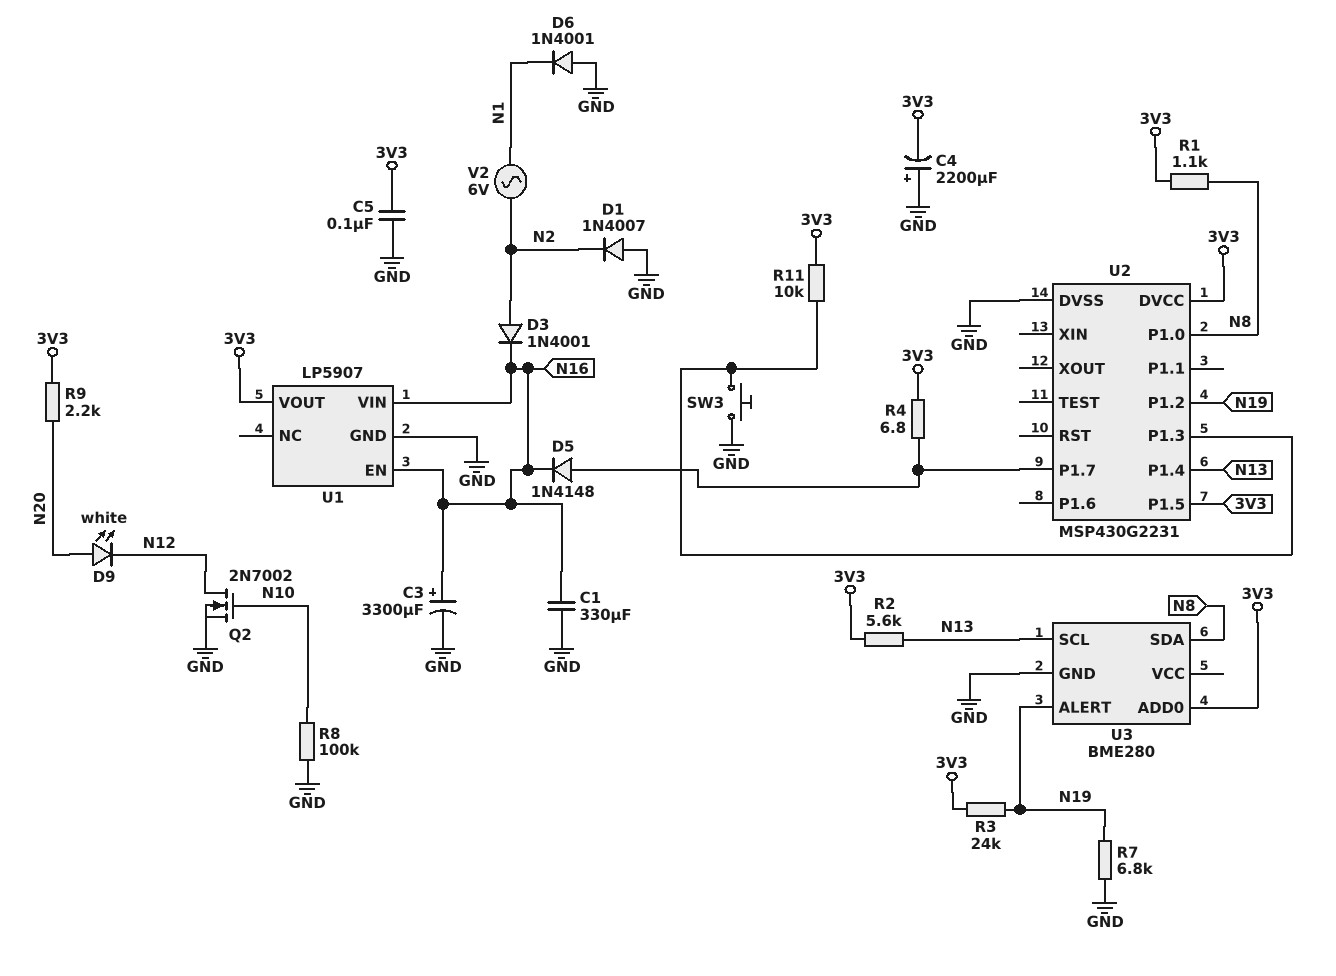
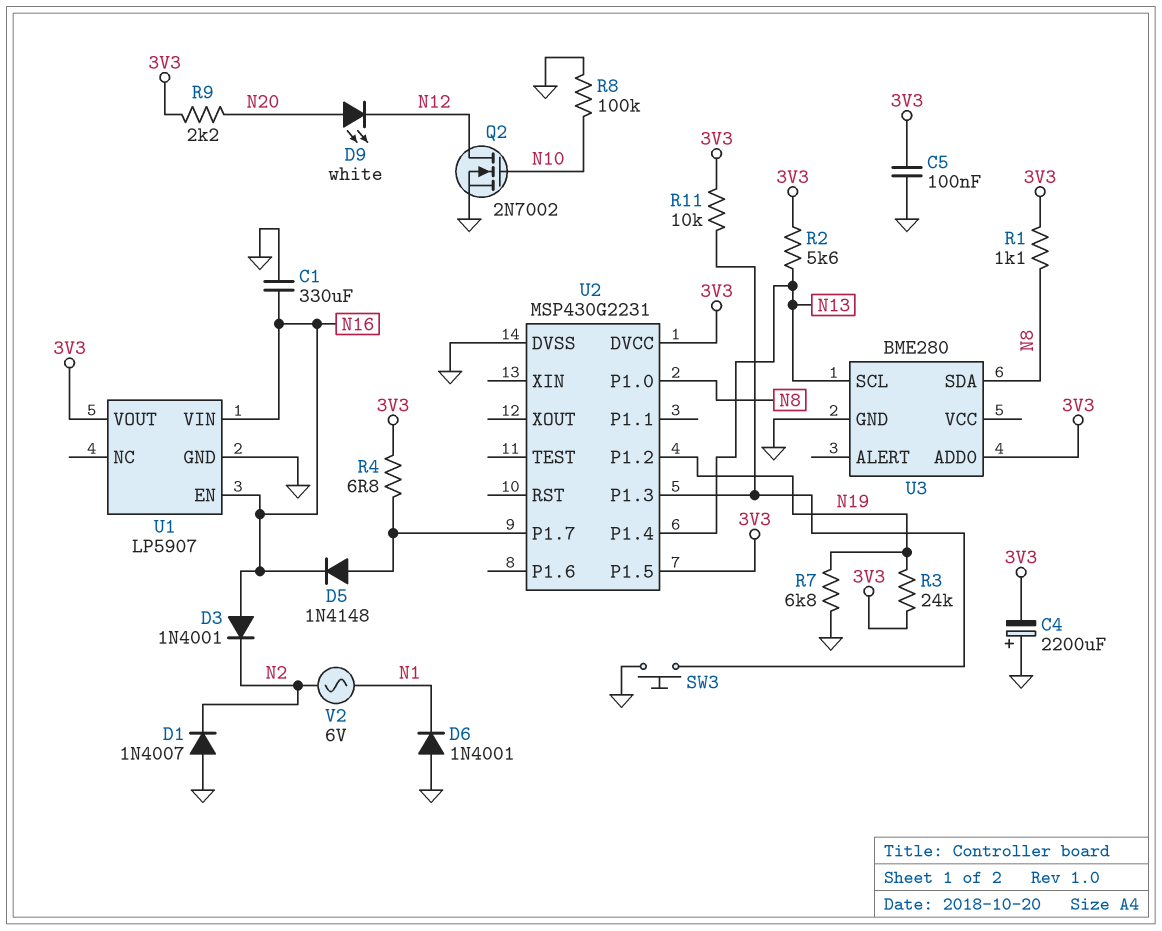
C3: 3300uF (plus N16, minus GND) -> none
D3: diode 1N4001 (A N2, K N16) -> diode 1N4001 (A N16, K N2)
U3 pin ALERT: N19 -> none

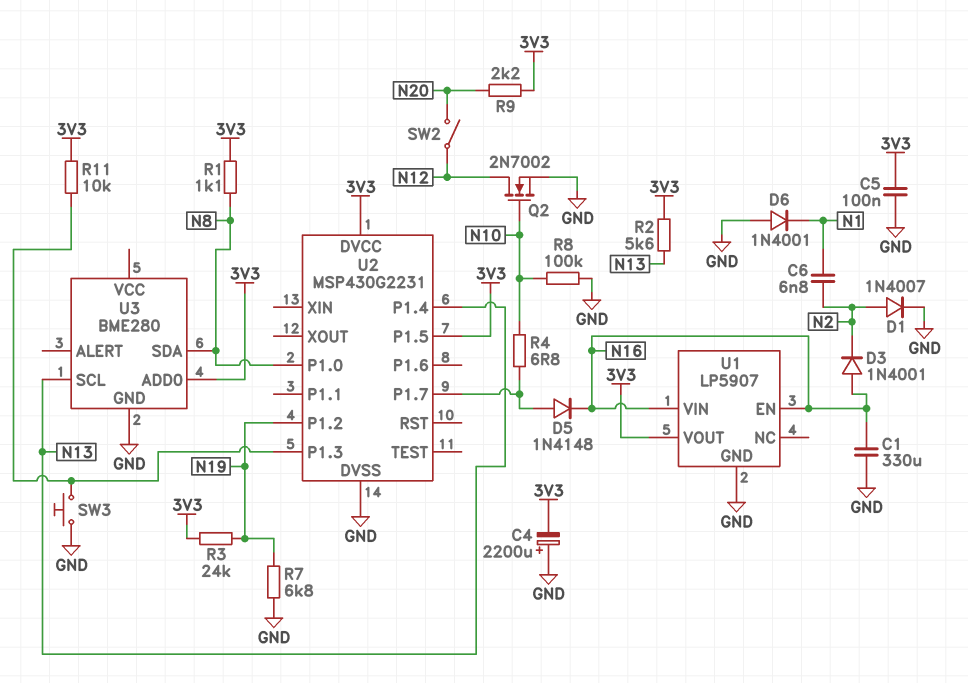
C6: none -> 6.8nF (N1, N2)
D1: diode 1N4007 (A GND, K N2) -> diode 1N4007 (A N2, K GND)
D9: LED white (A N20, K N12) -> none
R4: 6.8 (3V3, U2/P1.7) -> 6.8 (N10, U2/P1.7)
SW2: none -> switch (N12, N20)
V2: AC 6V (N1, N2) -> none

